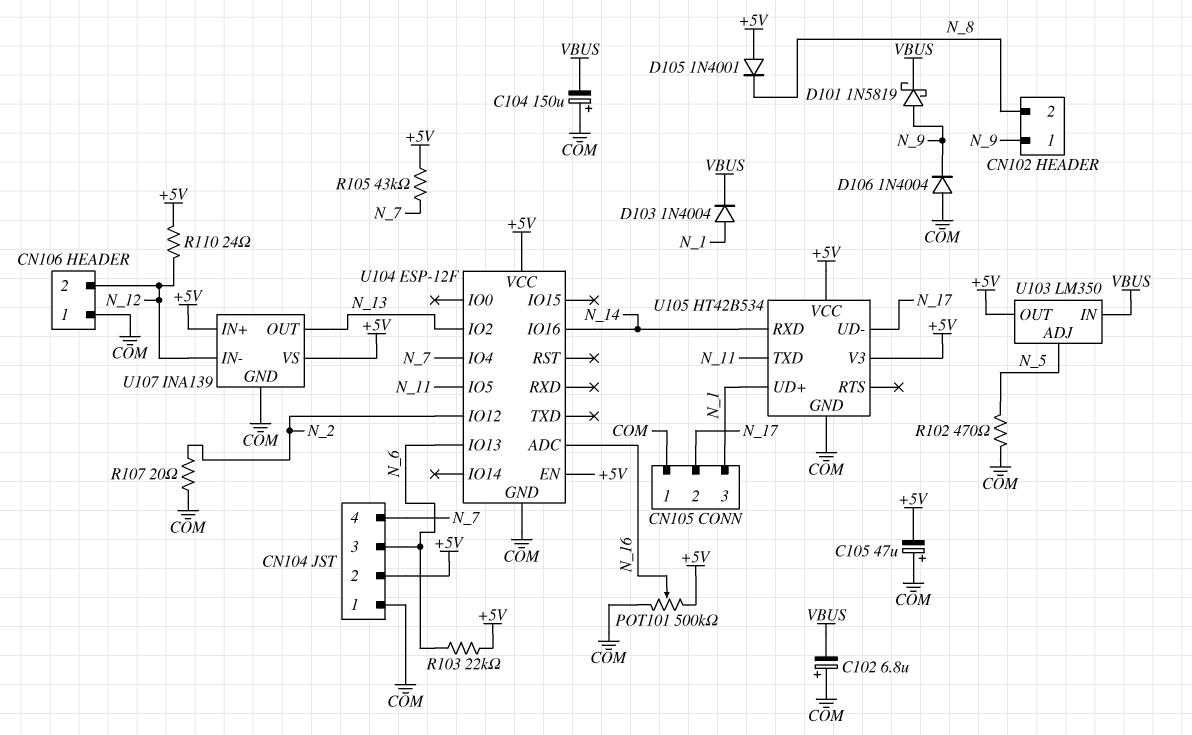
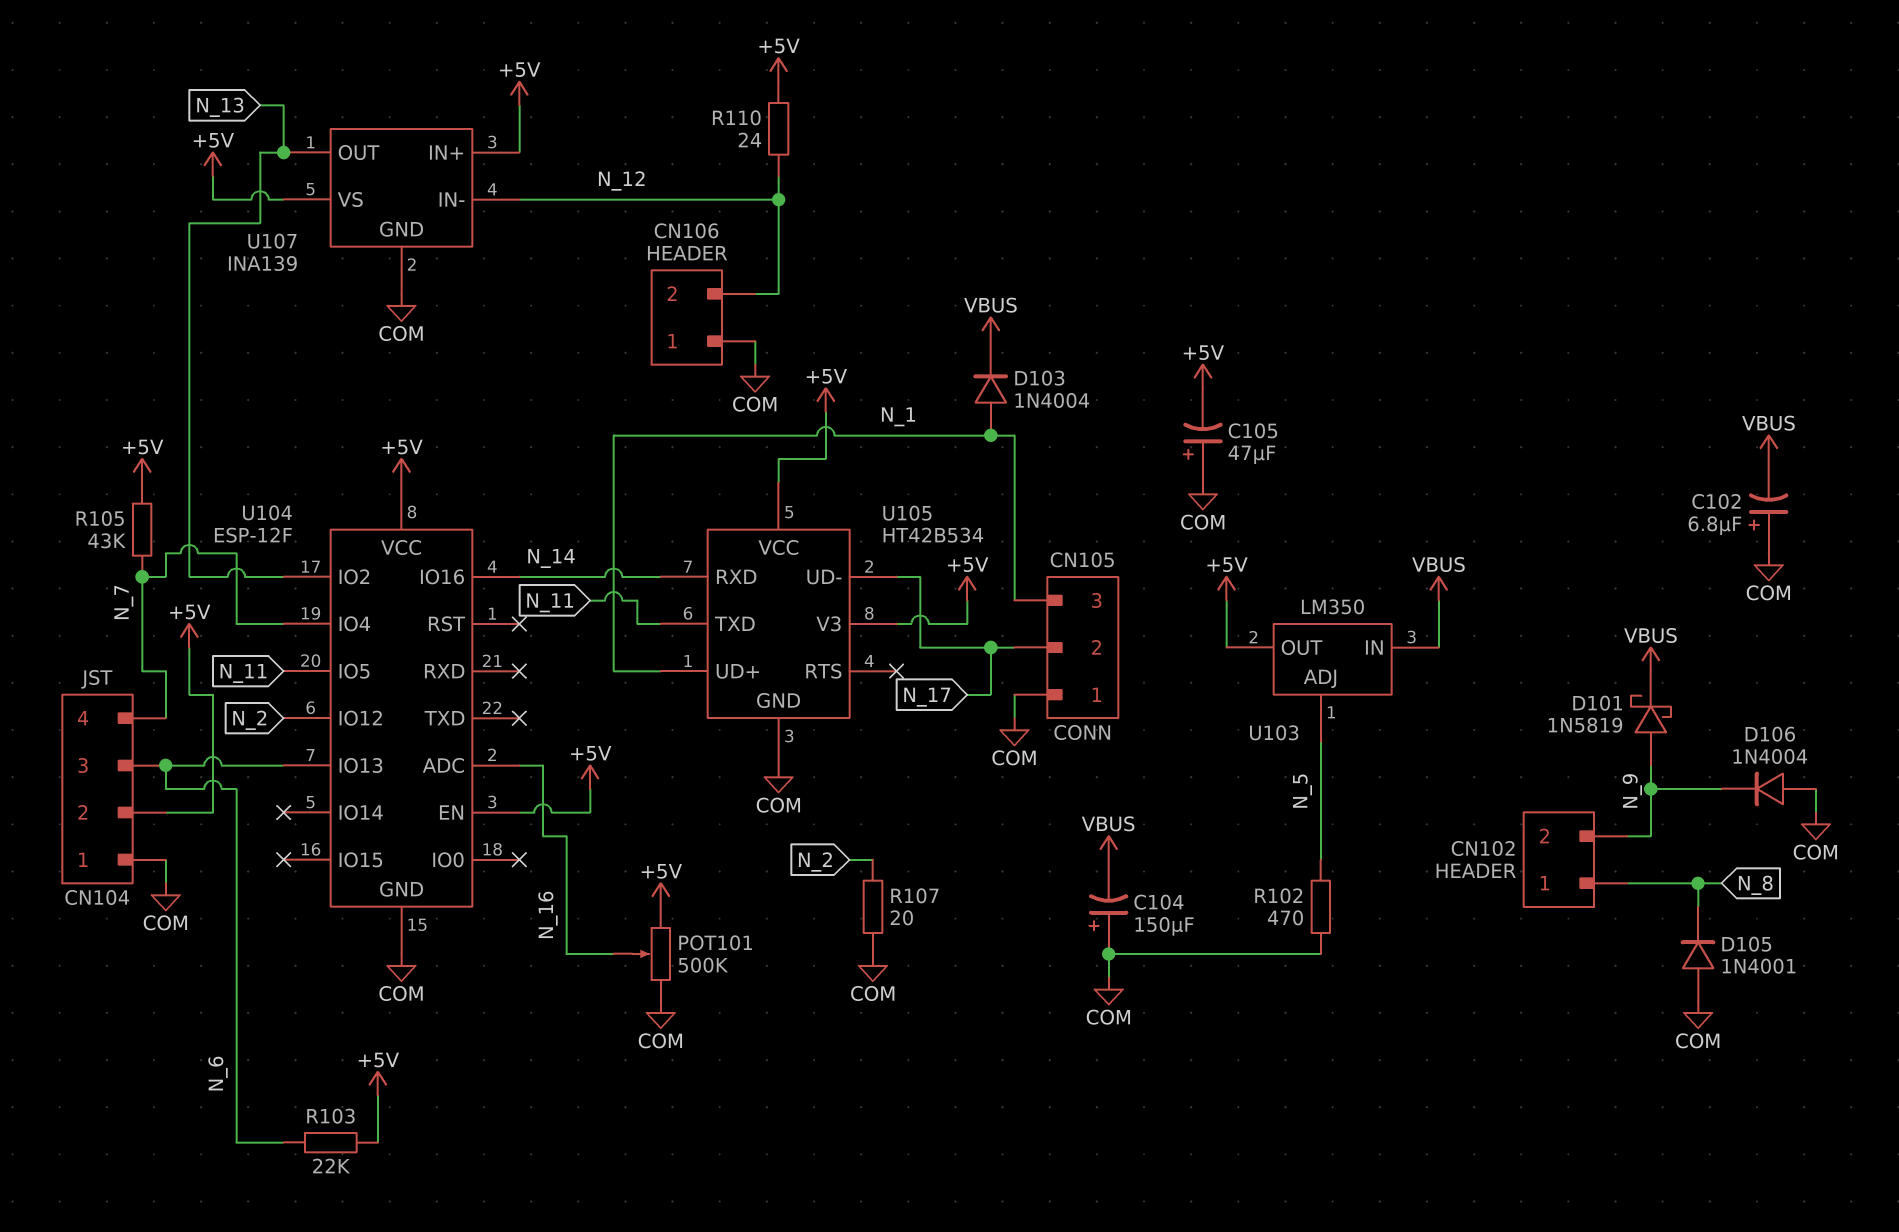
CN102 pin 1: N_9 -> N_8
CN102 pin 2: N_8 -> N_9
D105: diode 1N4001 (A +5V, K N_8) -> diode 1N4001 (A COM, K N_8)

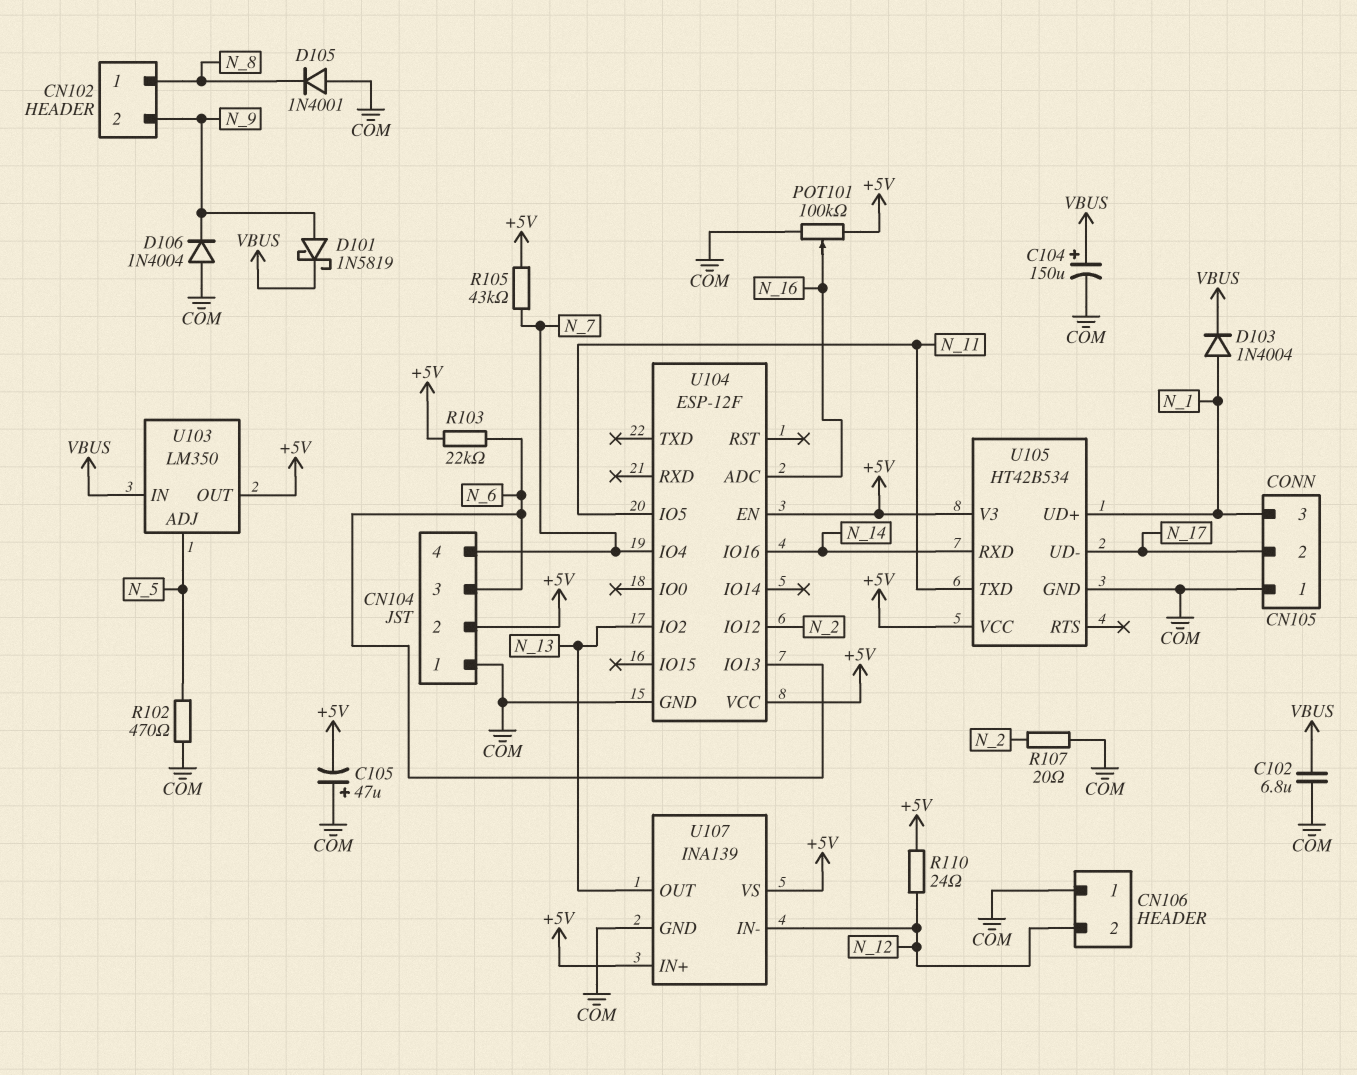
C102: 6.8uF (plus COM, minus VBUS) -> 6.8uF (COM, VBUS)
C104: 150uF (plus COM, minus VBUS) -> 150uF (plus VBUS, minus COM)
POT101: 500k (+5V, COM, wiper N_16) -> 100k (+5V, COM, wiper N_16)

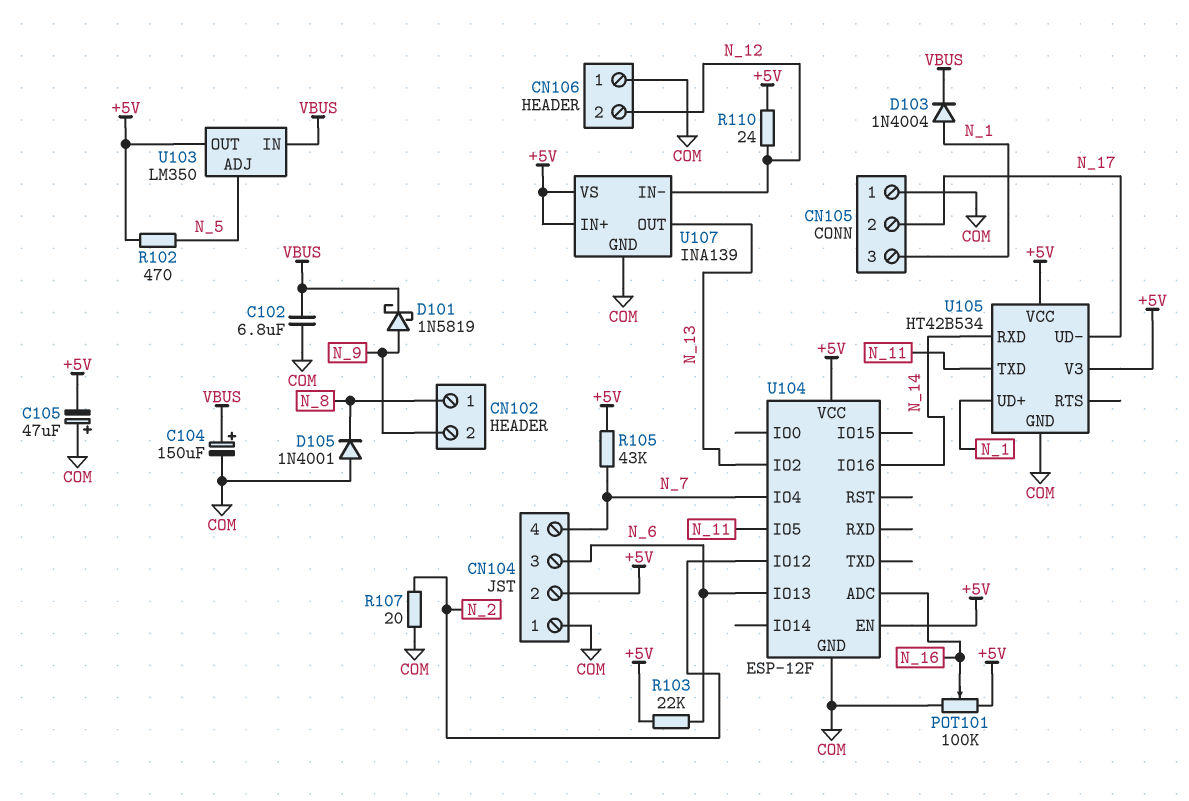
D106: diode 1N4004 (A COM, K N_9) -> none
R102: 470 (COM, N_5) -> 470 (+5V, N_5)

